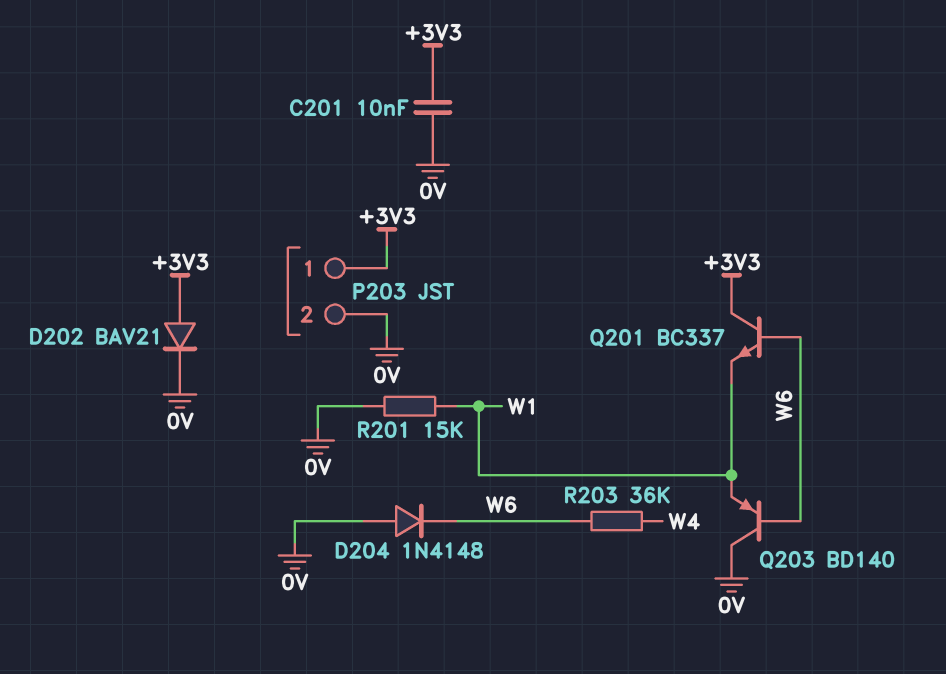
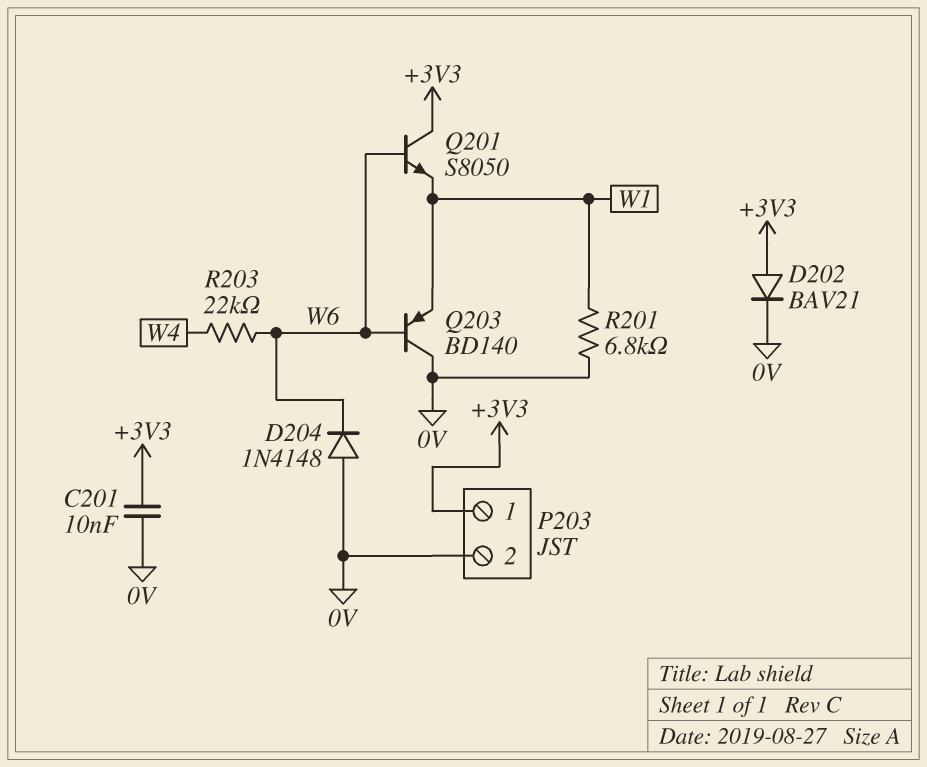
Q201: NPN BC337 (B W6, C +3V3, E W1) -> NPN S8050 (B W6, C +3V3, E W1)
R201: 15k (0V, W1) -> 6.8k (0V, W1)
R203: 36k (W4, W6) -> 22k (W4, W6)

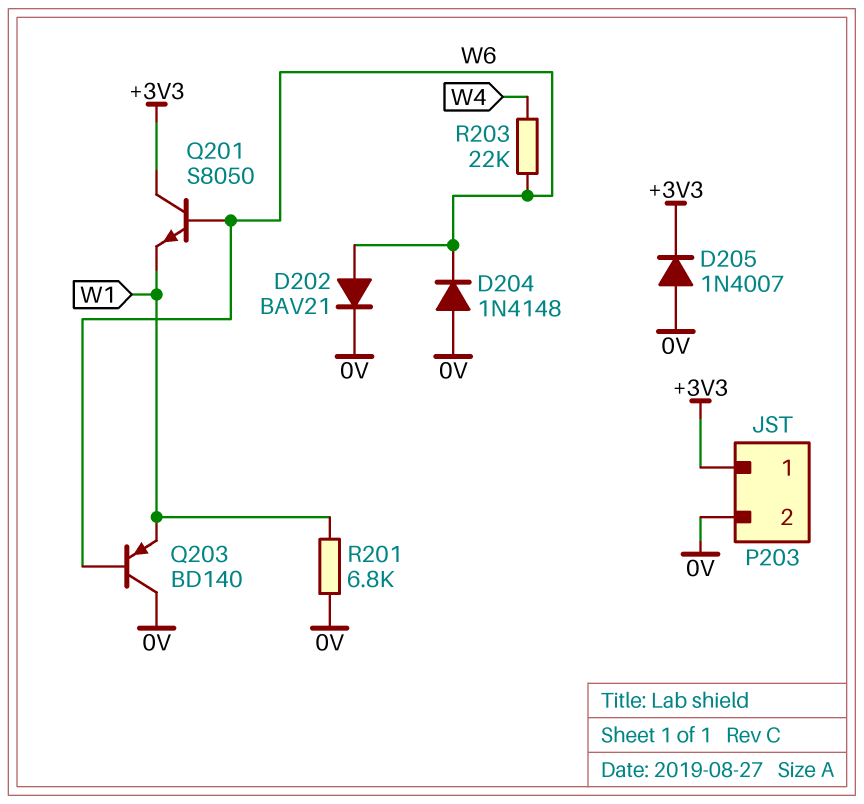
C201: 10nF (+3V3, 0V) -> none
D202: diode BAV21 (A +3V3, K 0V) -> diode BAV21 (A W6, K 0V)
D205: none -> diode 1N4007 (A 0V, K +3V3)

